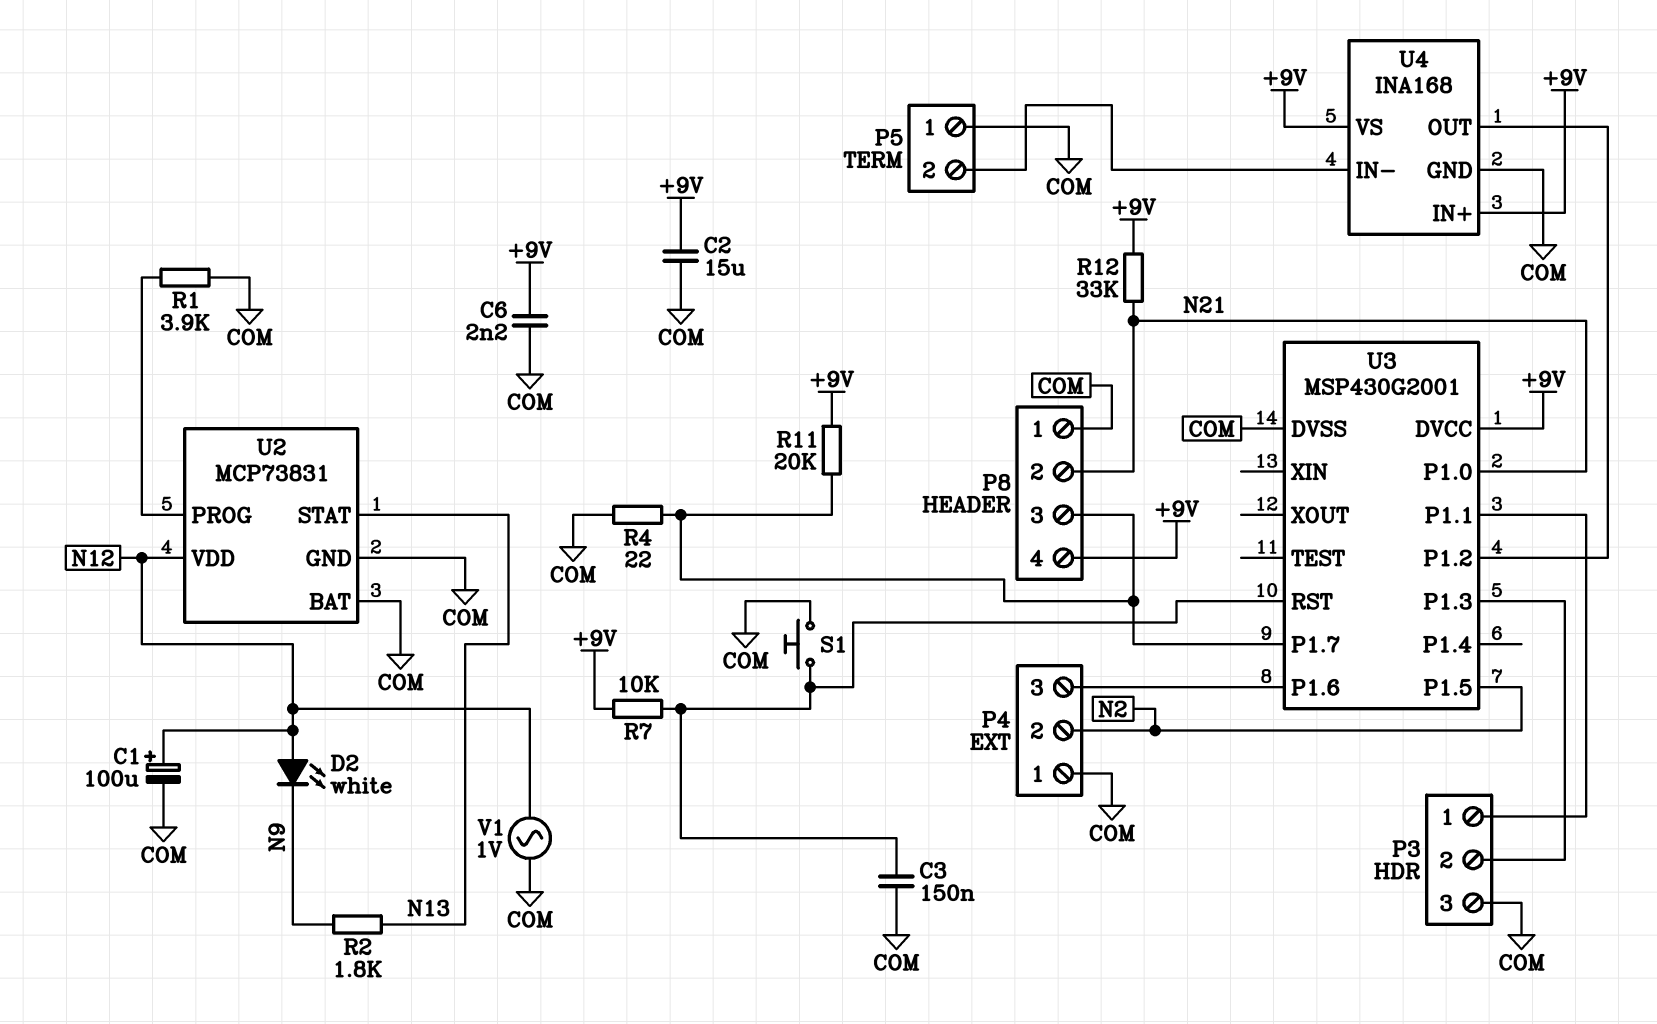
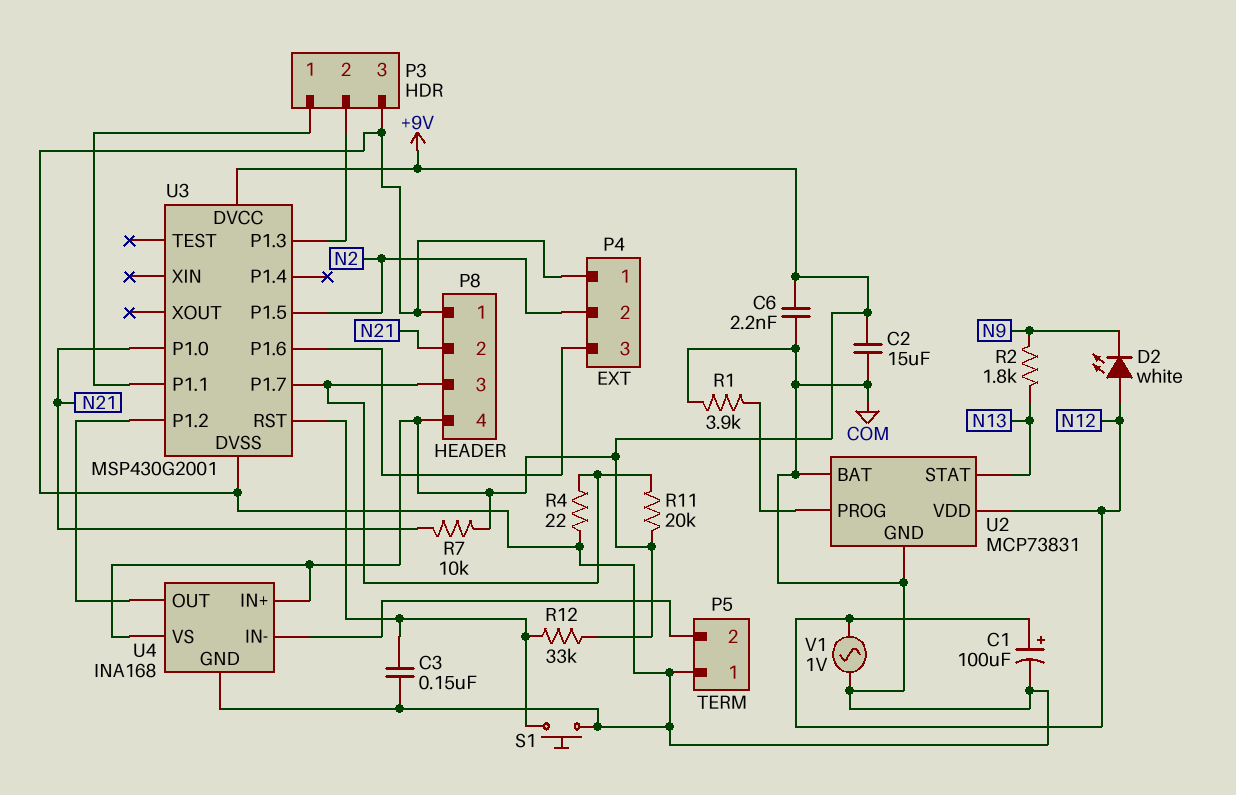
R7: 10k (+9V, U3/RST) -> 10k (+9V, N21)
R12: 33k (+9V, N21) -> 33k (+9V, U3/RST)

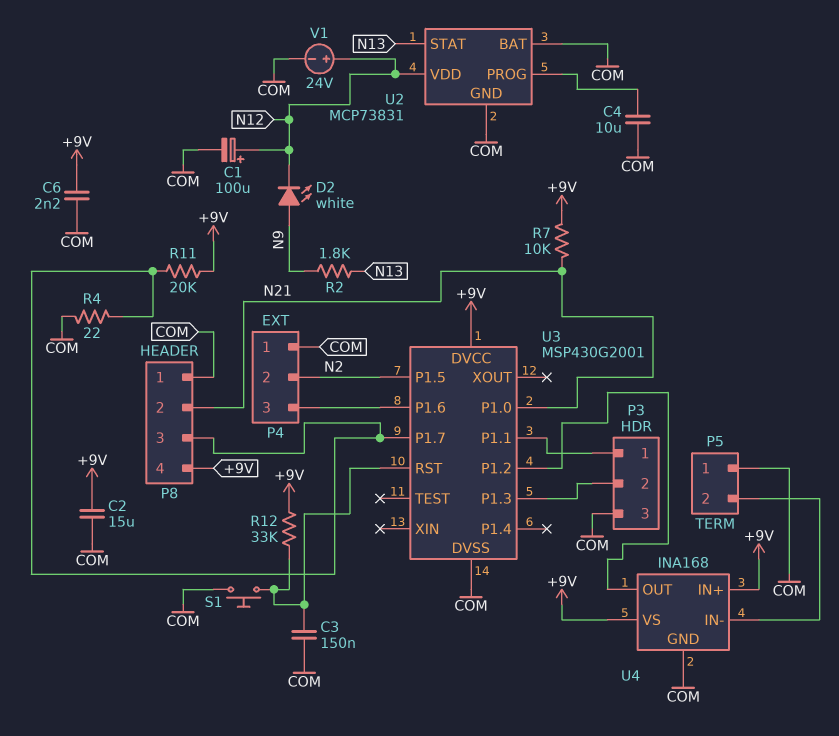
C4: none -> 10uF (COM, U2/PROG)
D2: LED white (A N12, K N9) -> LED white (A N9, K N12)
R1: 3.9k (COM, U2/PROG) -> none
V1: AC 1V (COM, N12) -> 24V (plus N12, minus COM)

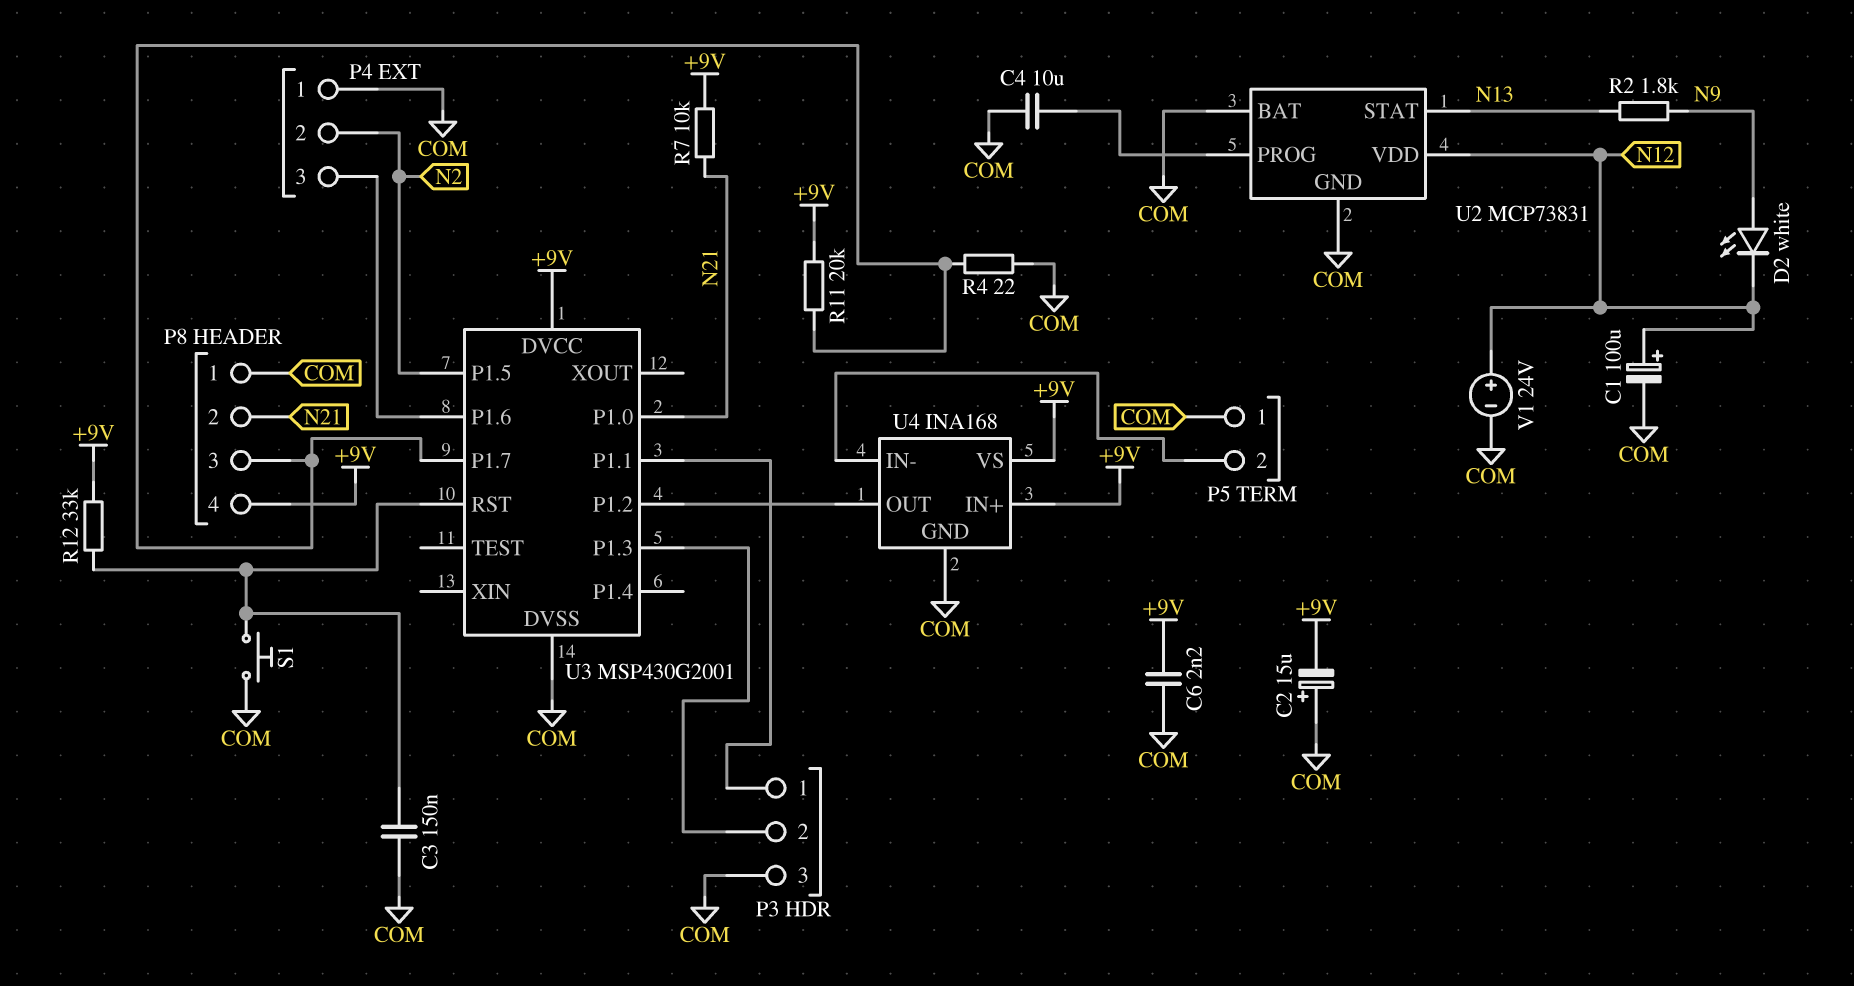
C2: 15uF (+9V, COM) -> 15uF (plus COM, minus +9V)

